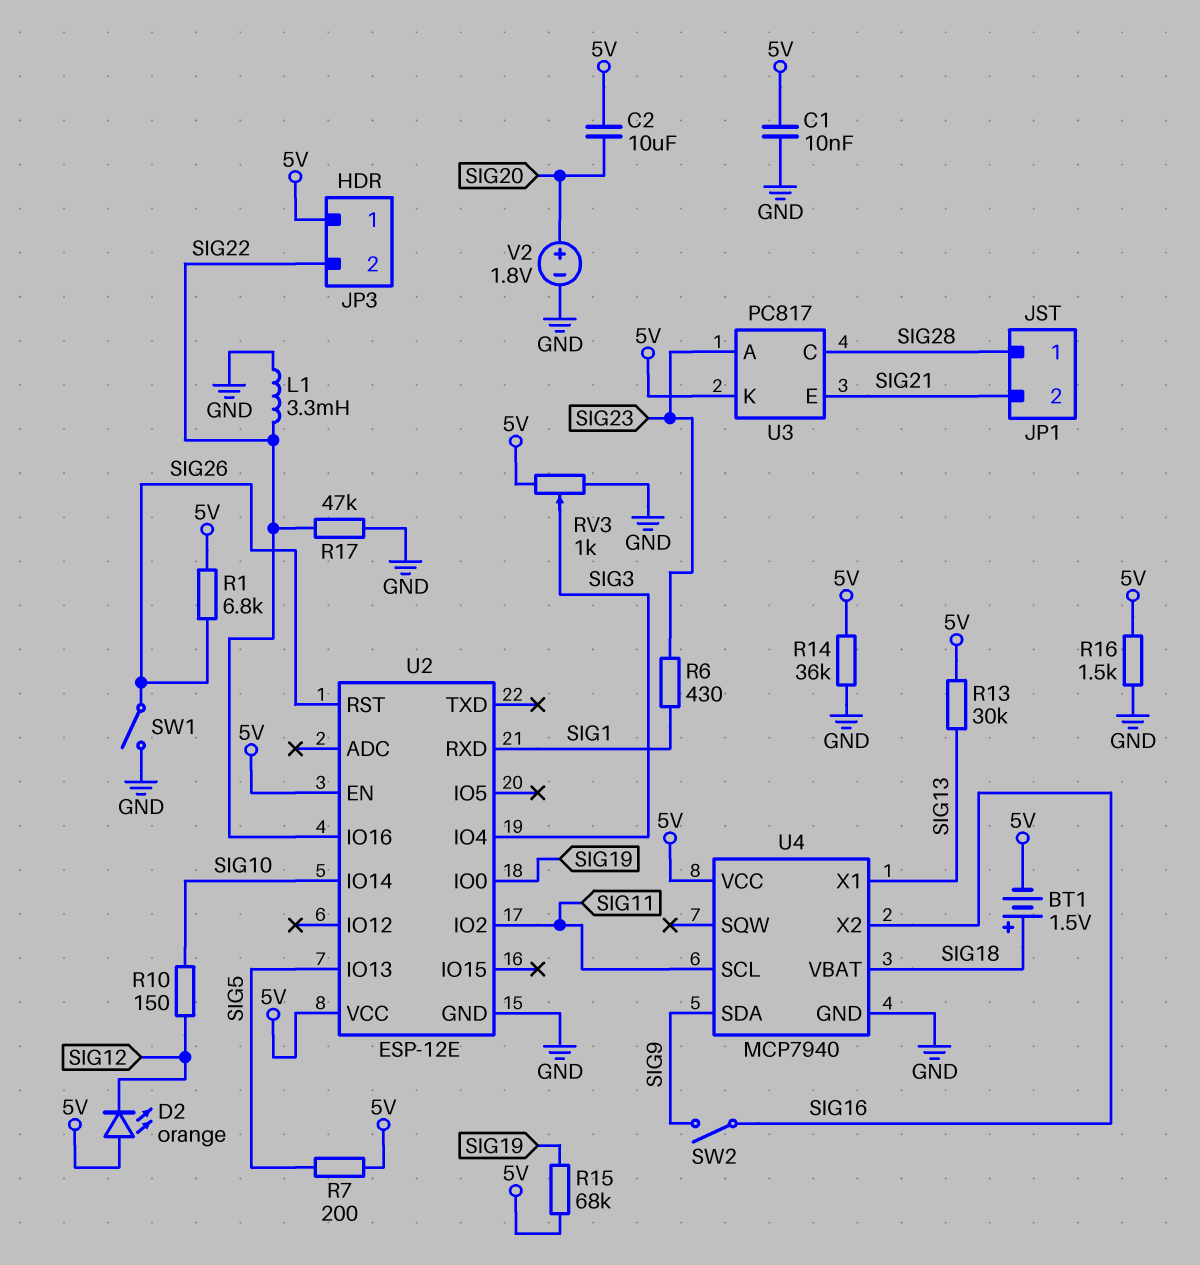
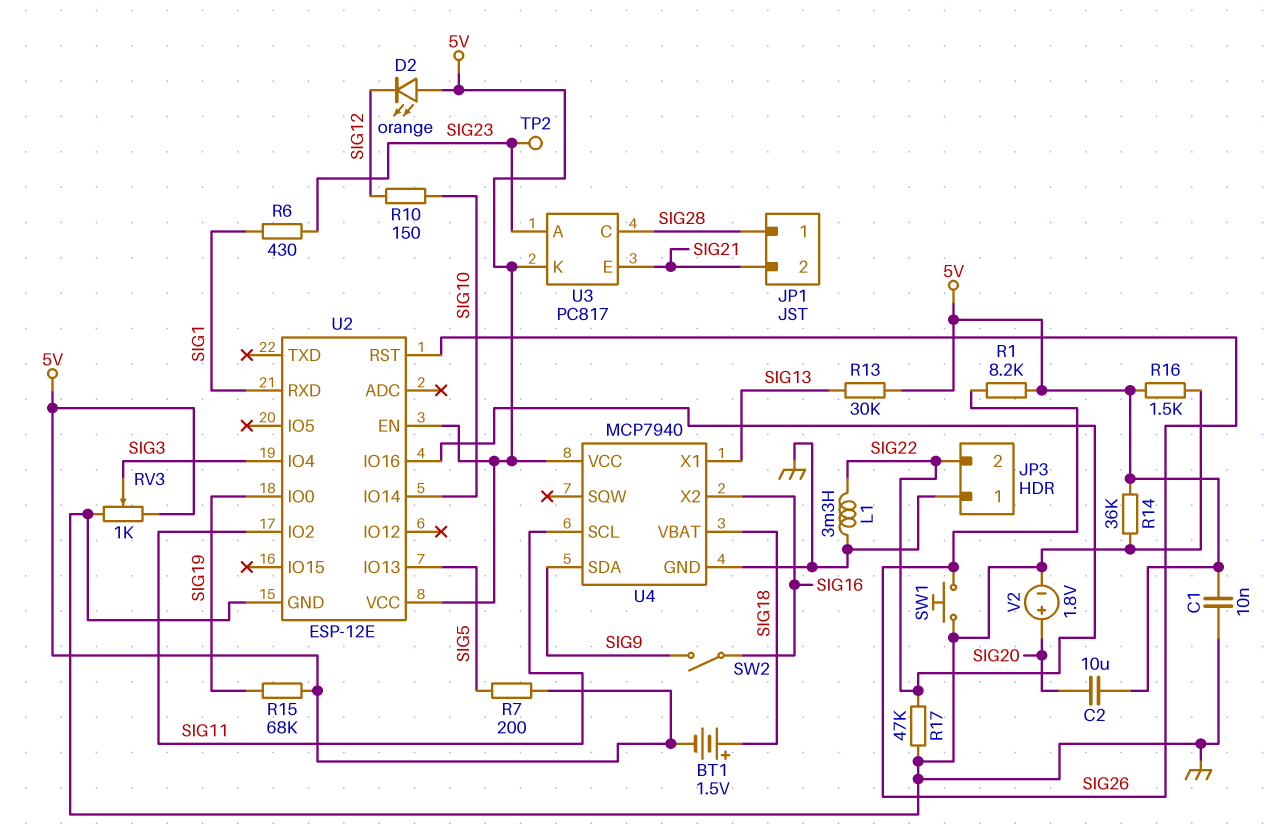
JP3 pin 1: 5V -> GND
R1: 6.8k (5V, SIG26) -> 8.2k (5V, SIG26)
SW1: switch (GND, SIG26) -> button (GND, SIG26)
TP2: none -> test point (SIG23)

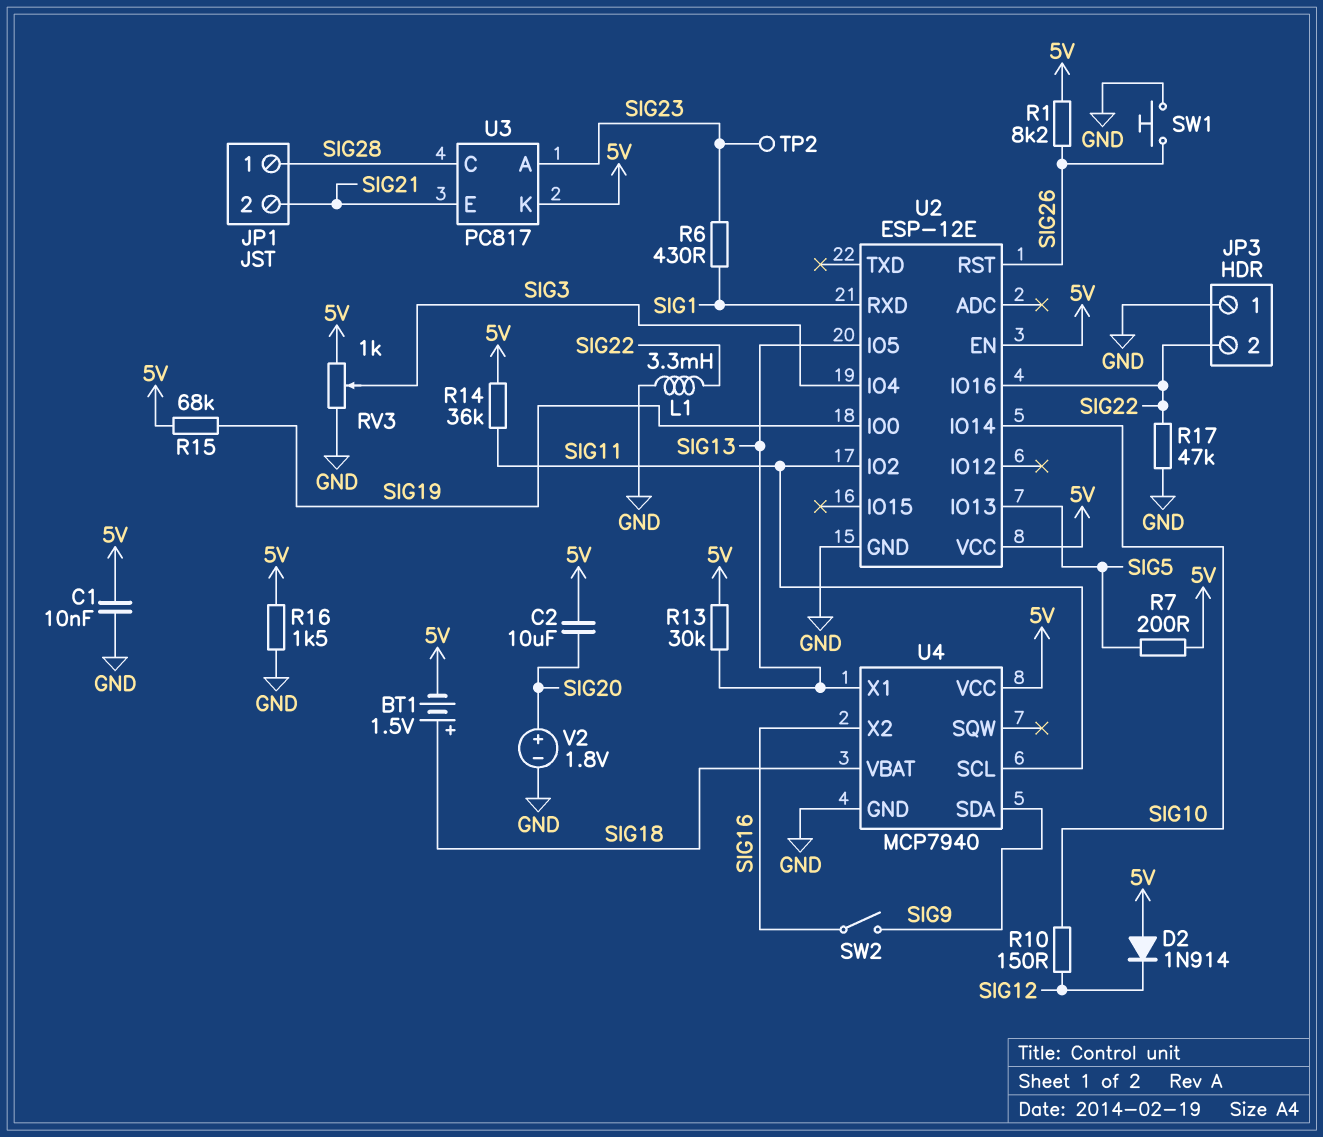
D2: LED orange (A 5V, K SIG12) -> diode 1N914 (A 5V, K SIG12)
R14: 36k (5V, GND) -> 36k (5V, SIG11)
U2 pin IO5: none -> SIG13

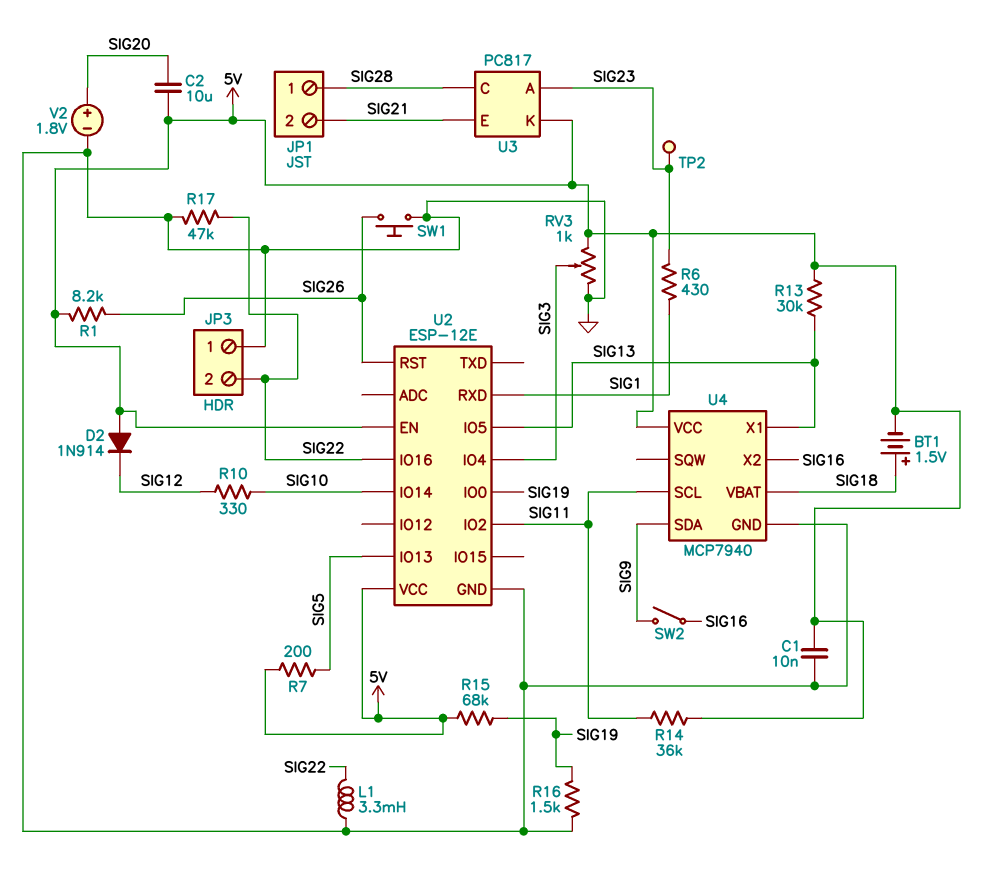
R10: 150 (SIG10, SIG12) -> 330 (SIG10, SIG12)
R16: 1.5k (5V, GND) -> 1.5k (GND, SIG19)

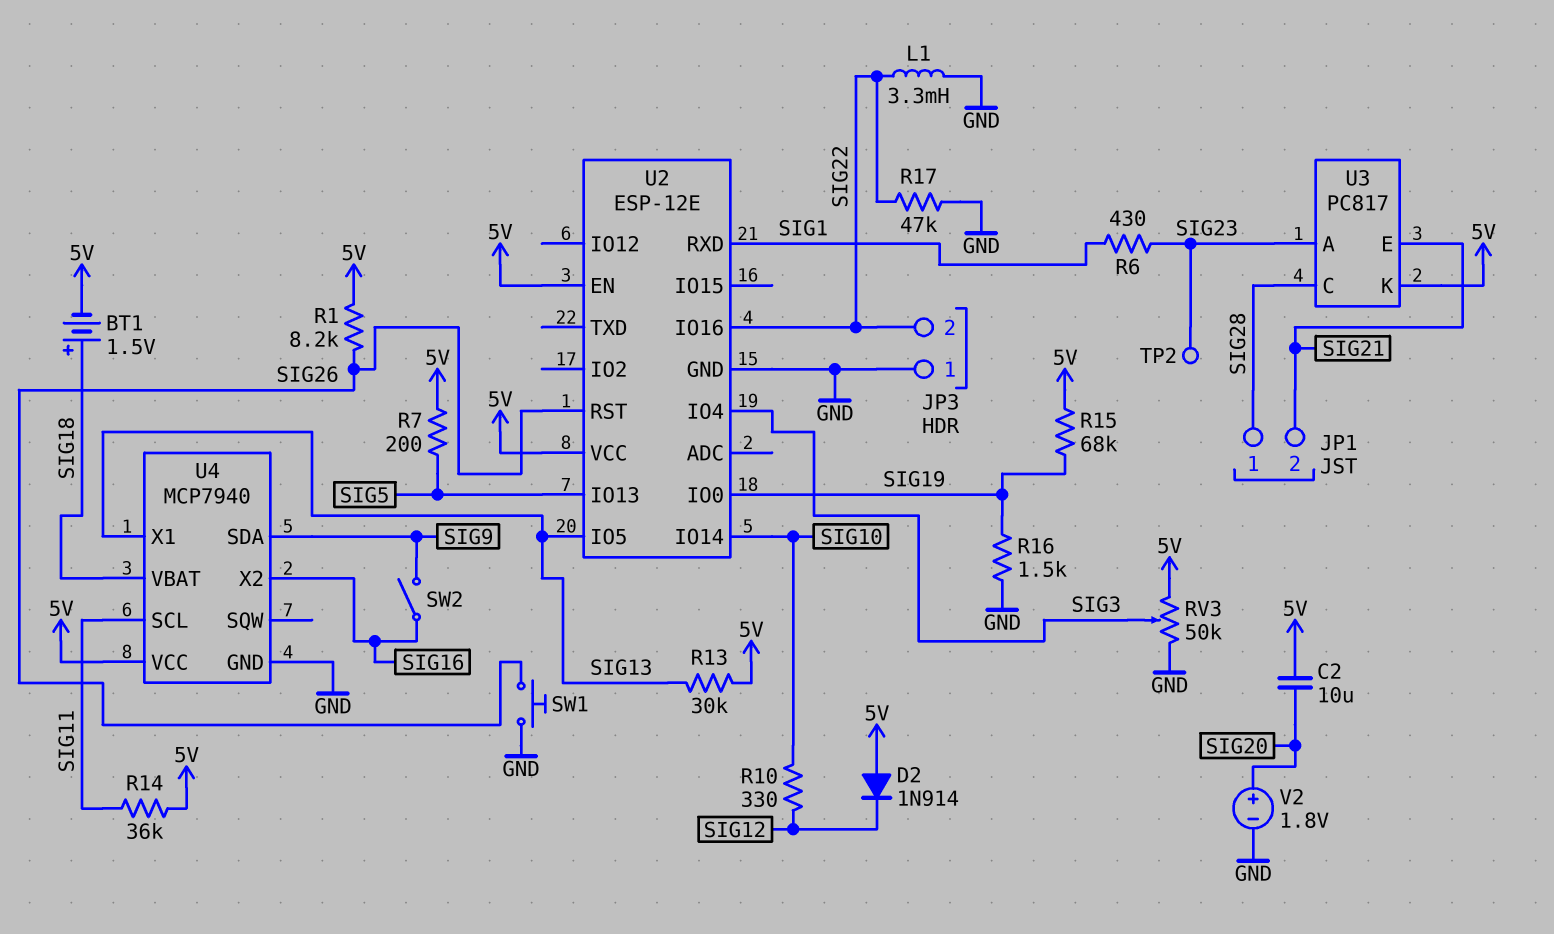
C1: 10nF (5V, GND) -> none
RV3: 1k (5V, GND, wiper SIG3) -> 50k (5V, GND, wiper SIG3)
U2 pin IO2: SIG11 -> none

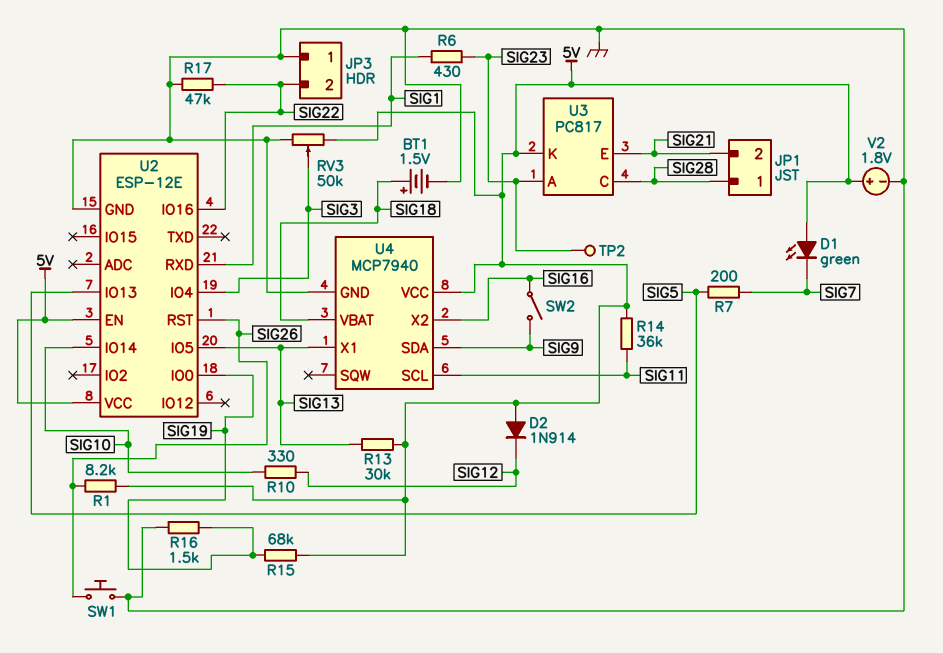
BT1: 1.5V (plus SIG18, minus 5V) -> 1.5V (plus SIG18, minus GND)
C2: 10uF (5V, SIG20) -> none
D1: none -> LED green (A 5V, K SIG7)
L1: 3.3mH (GND, SIG22) -> none
R7: 200 (5V, SIG5) -> 200 (SIG5, SIG7)
V2: 1.8V (plus SIG20, minus GND) -> 1.8V (plus 5V, minus GND)

